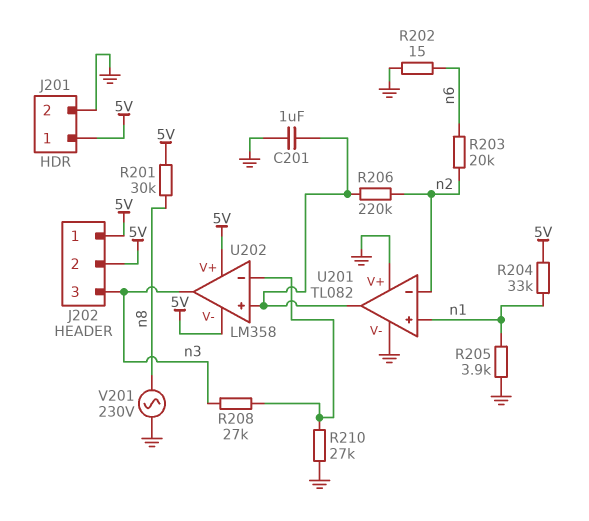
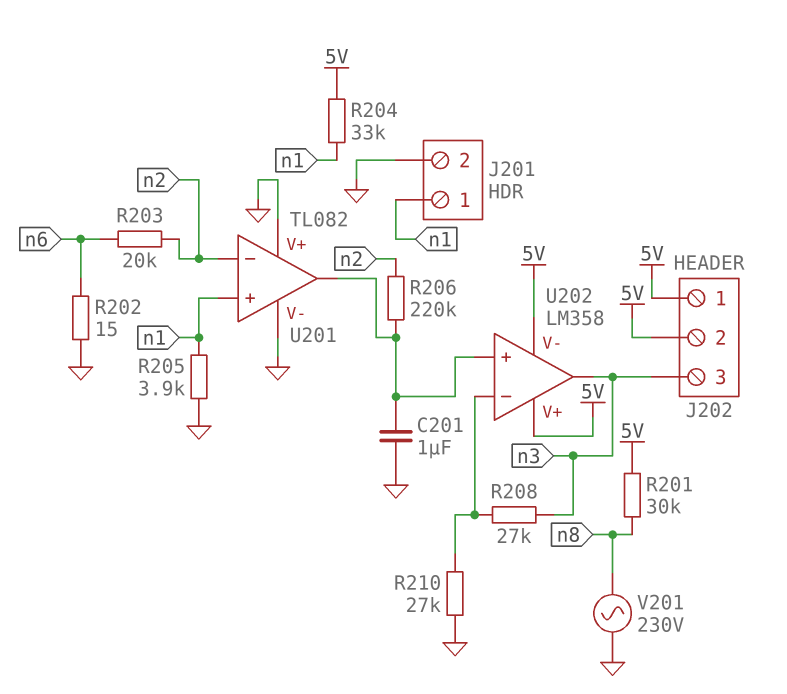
J201 pin 1: 5V -> n1

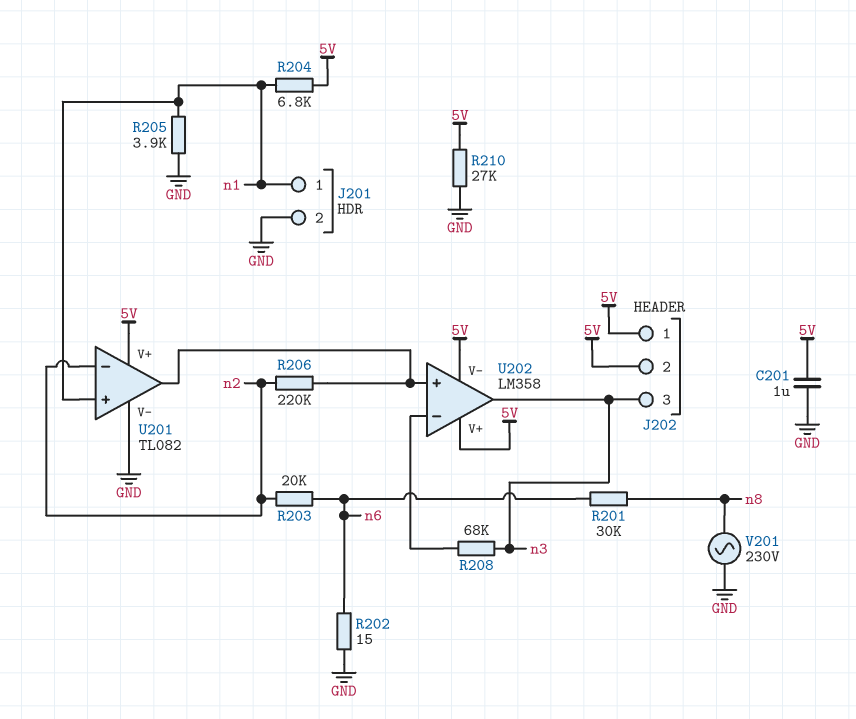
C201: 1uF (GND, U201/out) -> 1uF (5V, GND)
R201: 30k (5V, n8) -> 30k (n6, n8)
R204: 33k (5V, n1) -> 6.8k (5V, n1)
R208: 27k (U202/in-, n3) -> 68k (U202/in-, n3)
R210: 27k (GND, U202/in-) -> 27k (5V, GND)
U201 pin V+: GND -> 5V

